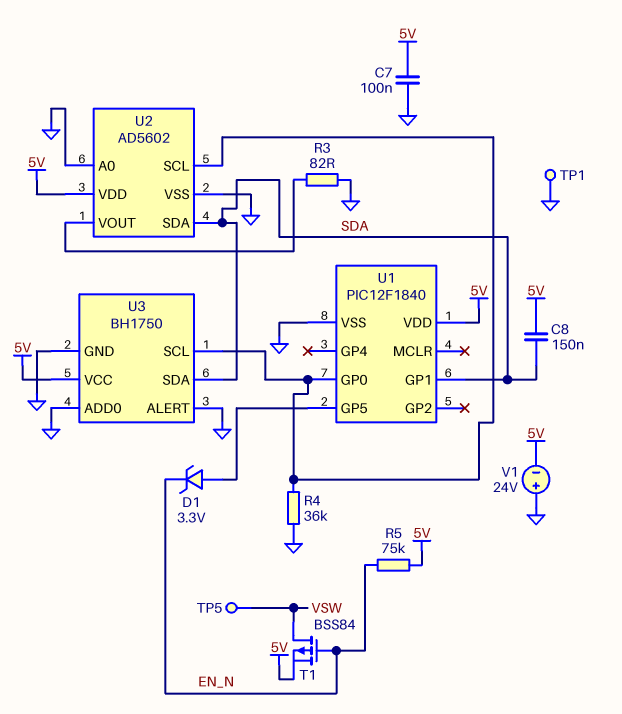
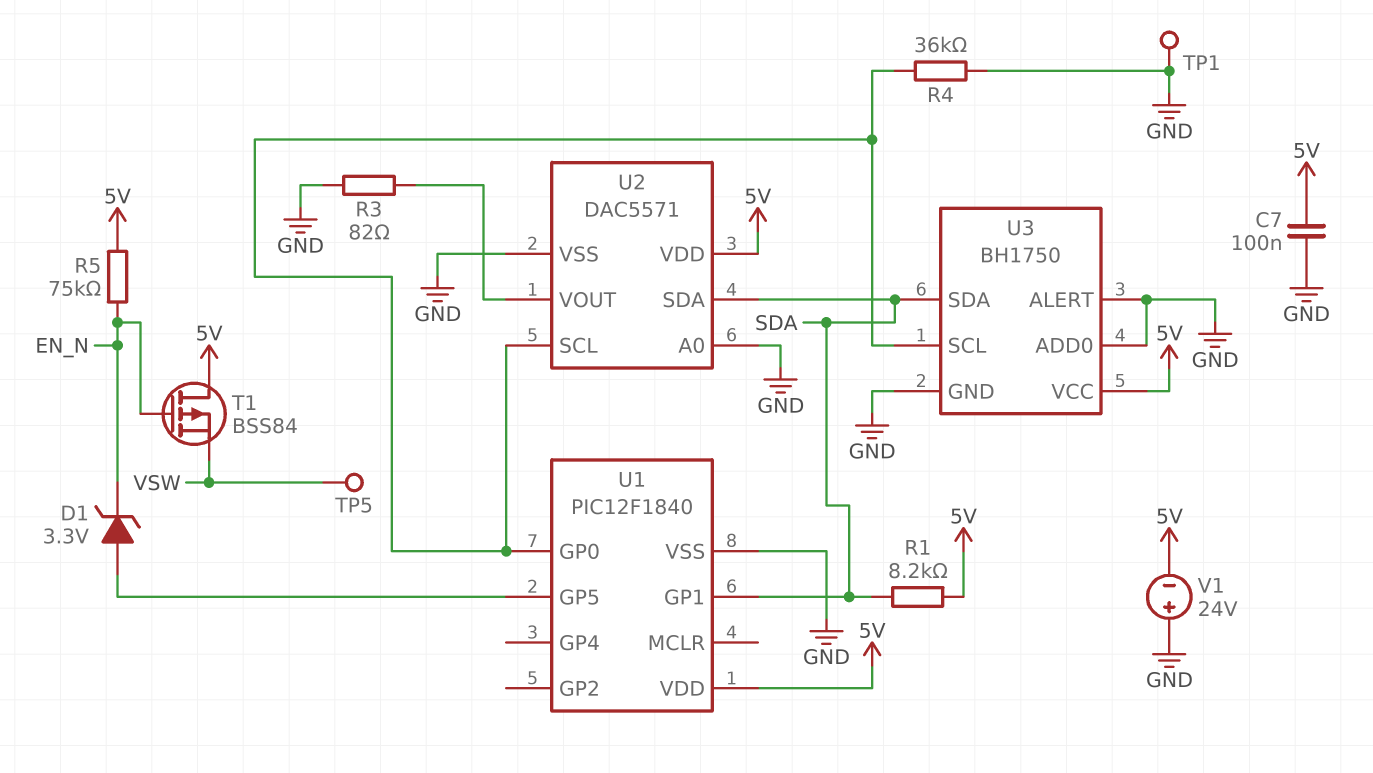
C8: 150nF (5V, SDA) -> none
R1: none -> 8.2k (5V, SDA)
T1: PMOS BSS84 (G EN_N, D VSW, S 5V) -> PMOS BSS84 (G EN_N, D 5V, S VSW)
U2: AD5602 -> DAC5571

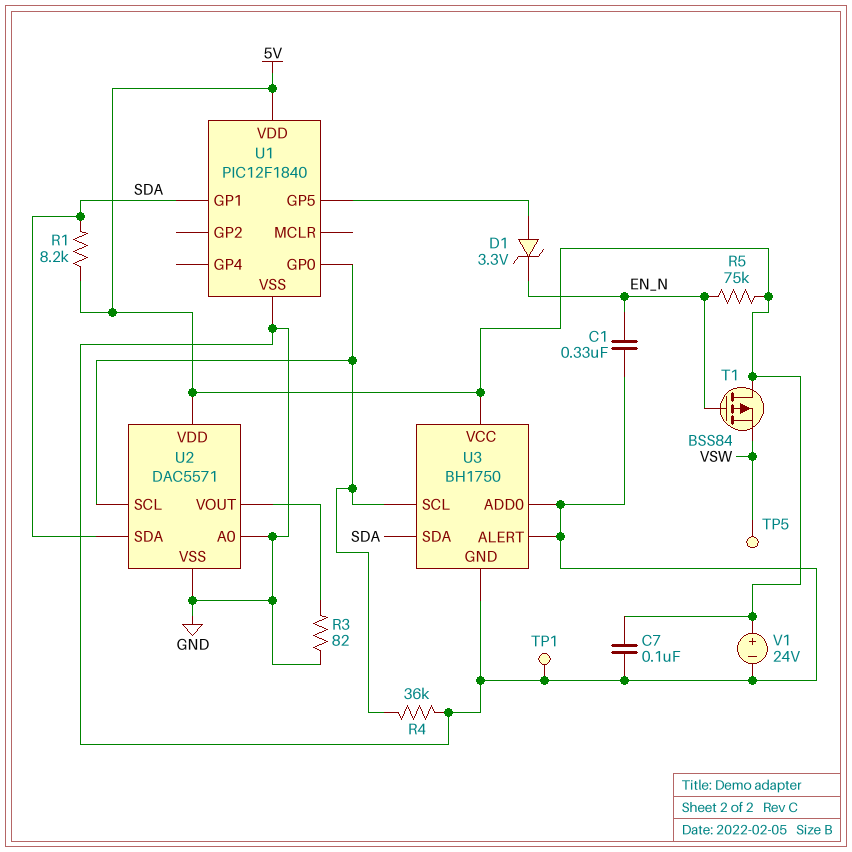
C1: none -> 330nF (EN_N, GND)
V1: 24V (plus GND, minus 5V) -> 24V (plus 5V, minus GND)

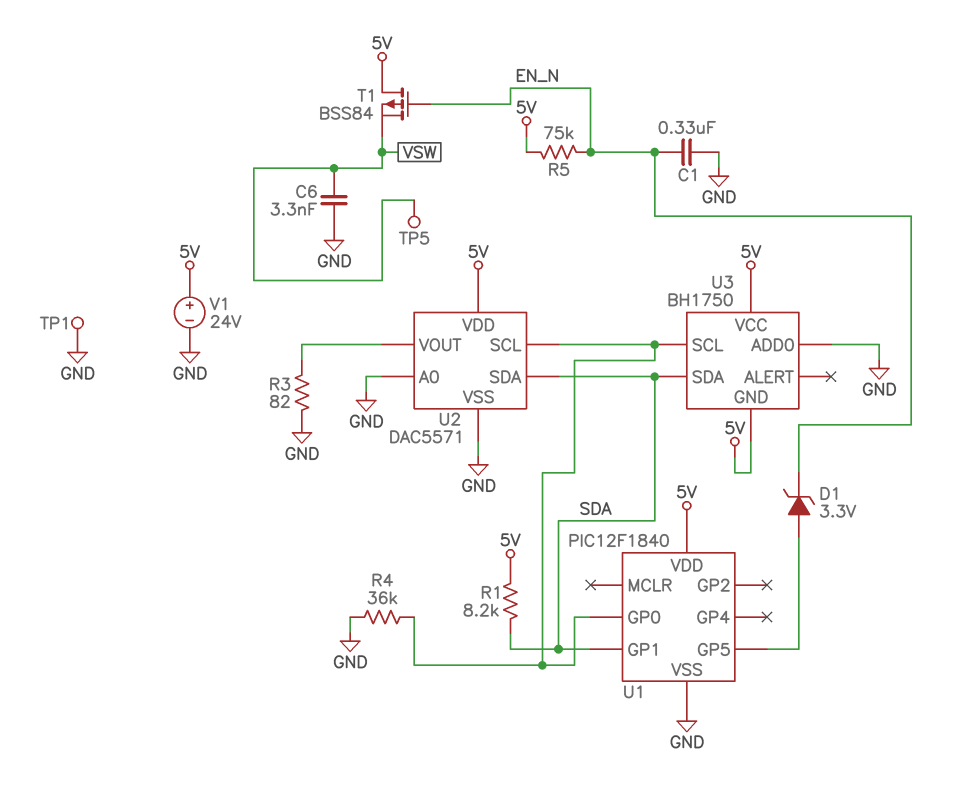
C6: none -> 3.3nF (GND, VSW)
C7: 100nF (5V, GND) -> none
U3 pin ALERT: GND -> none
U3 pin GND: GND -> 5V

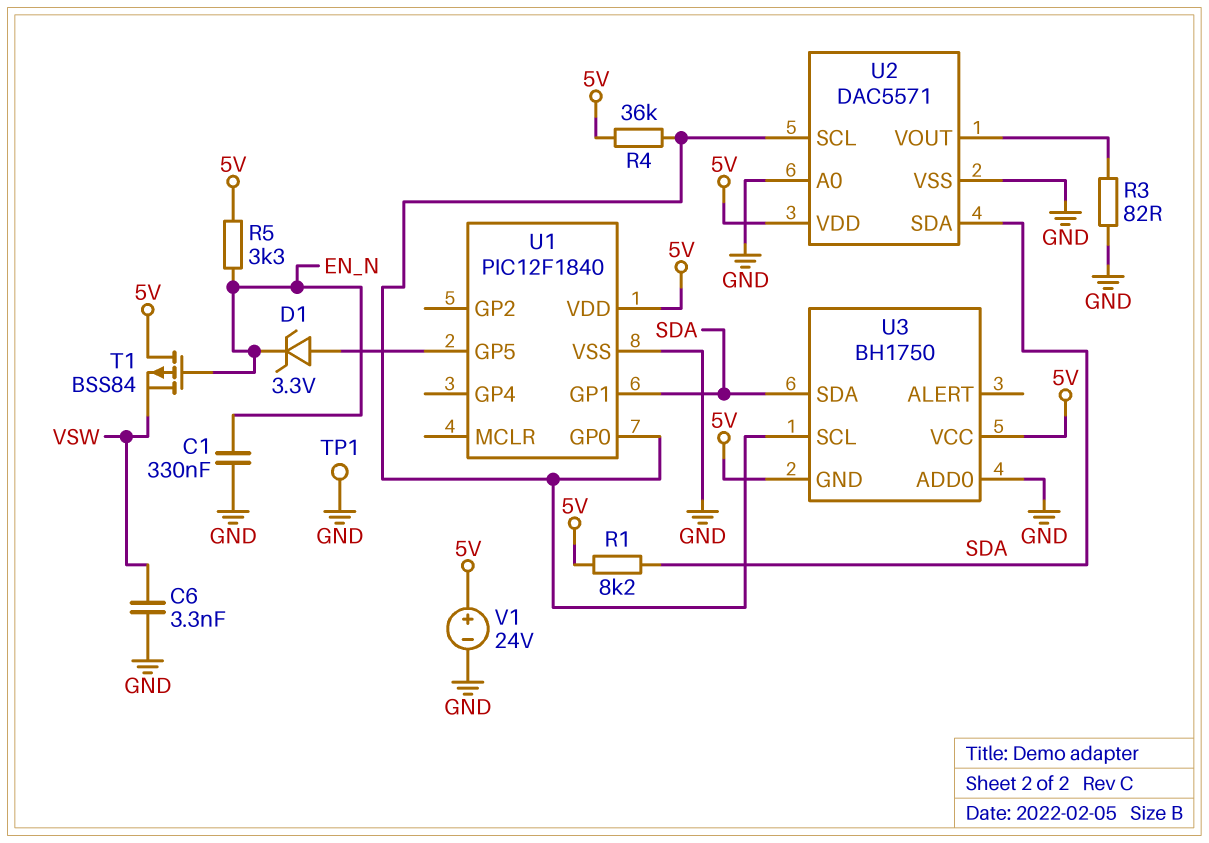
R4: 36k (GND, U1/GP0) -> 36k (5V, U1/GP0)
R5: 75k (5V, EN_N) -> 3.3k (5V, EN_N)
TP5: test point (VSW) -> none

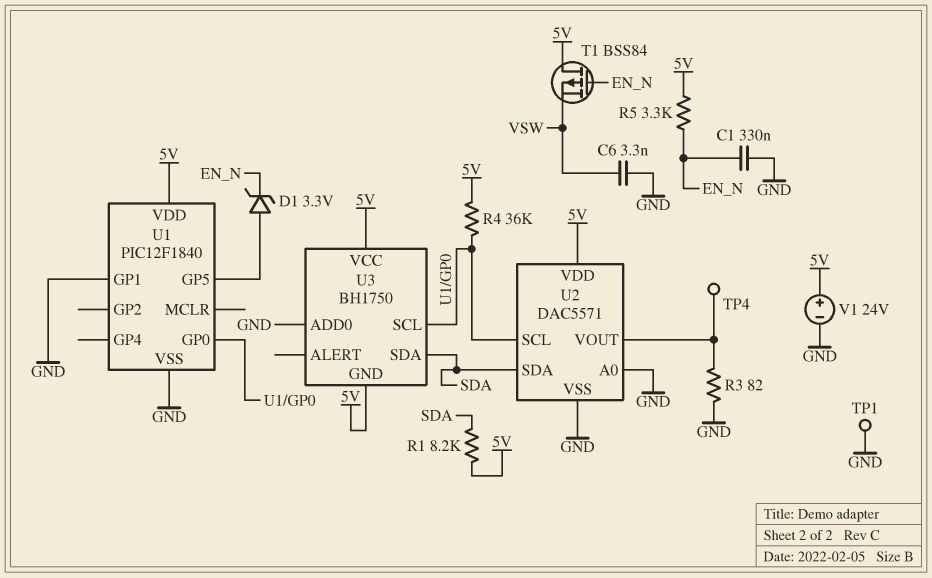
TP4: none -> test point (U2/VOUT)
U1 pin GP1: SDA -> GND

